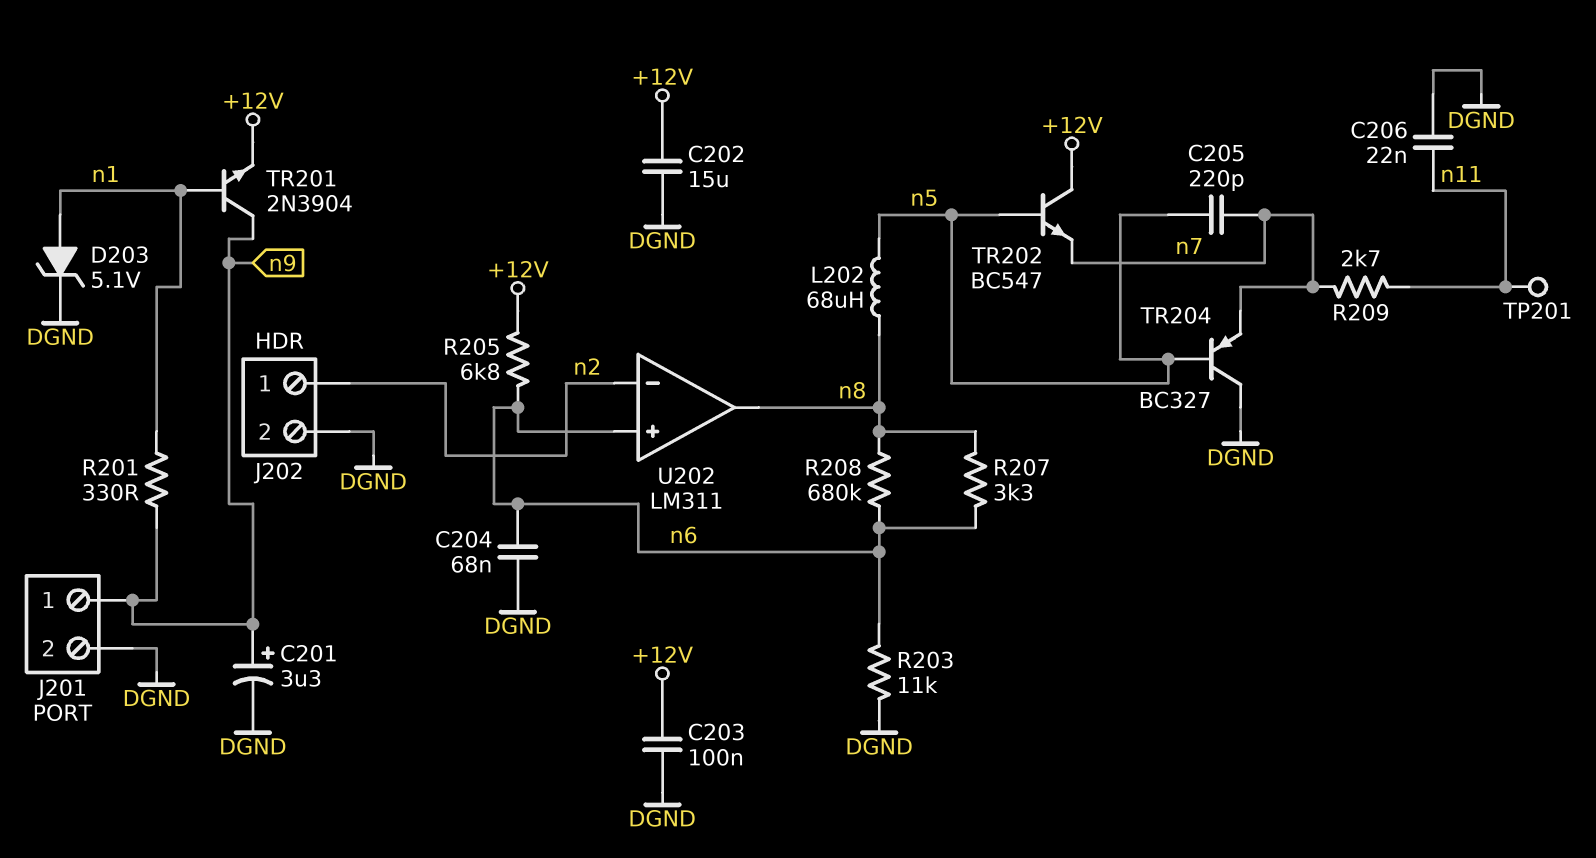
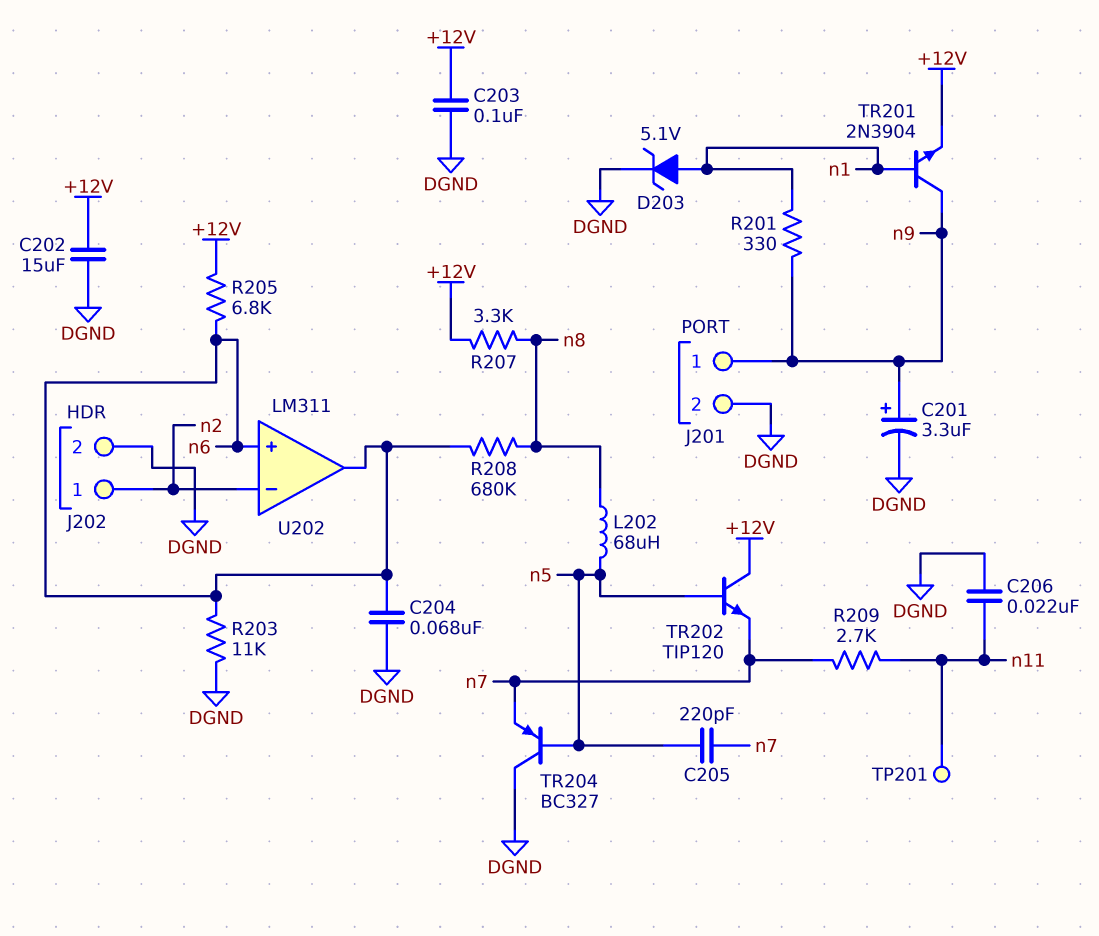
R207: 3.3k (n6, n8) -> 3.3k (+12V, n8)
TR202: NPN BC547 (B n5, C +12V, E n7) -> NPN TIP120 (B n5, C +12V, E n7)
U202 pin out: n8 -> n6

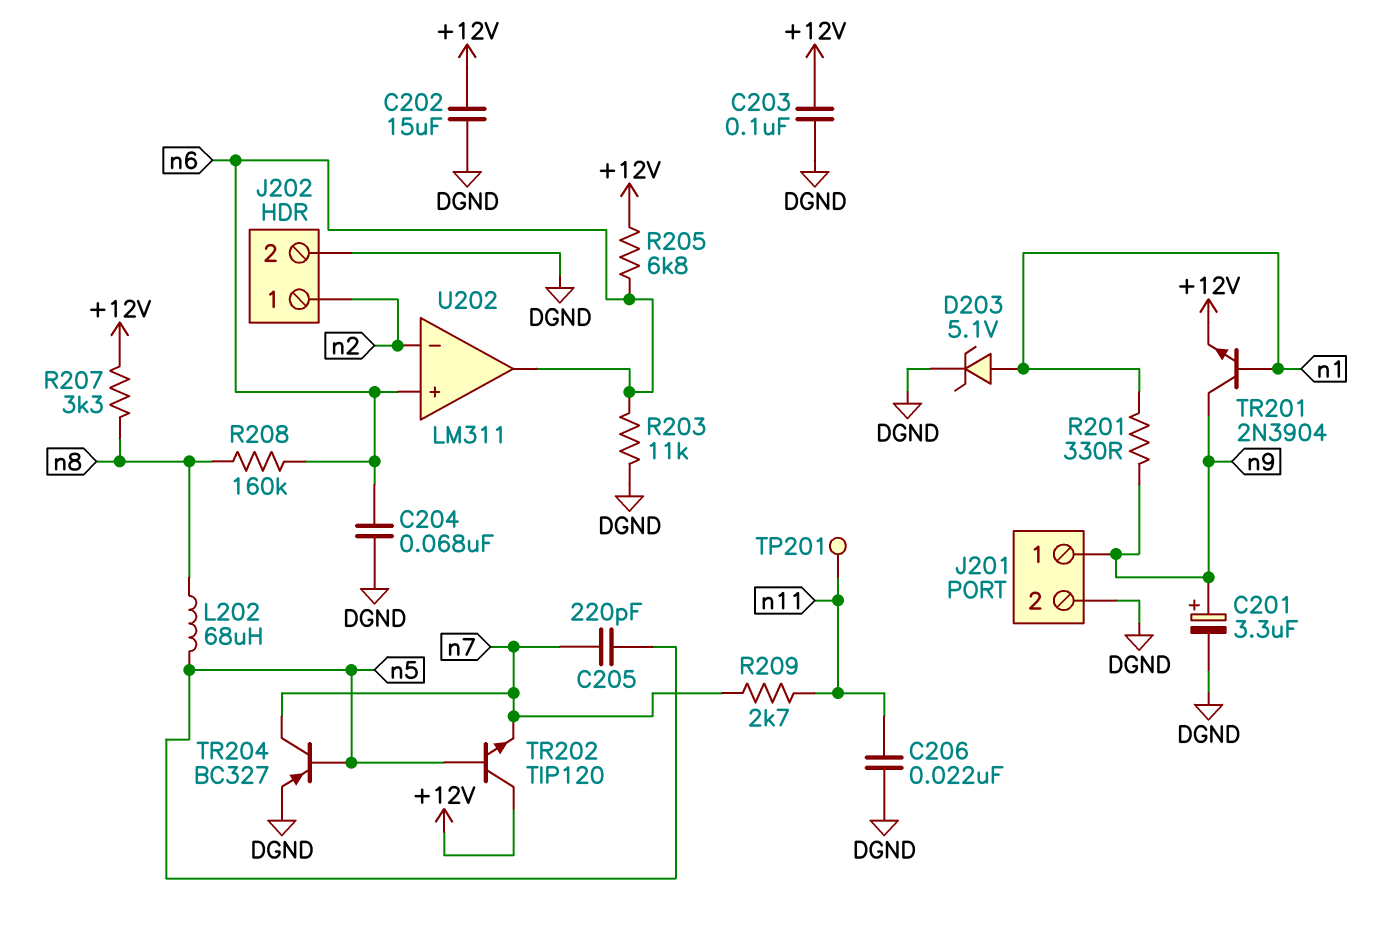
R208: 680k (n6, n8) -> 160k (n6, n8)
TR204: PNP BC327 (B n5, C DGND, E n7) -> PNP BC327 (B n5, C n7, E DGND)

